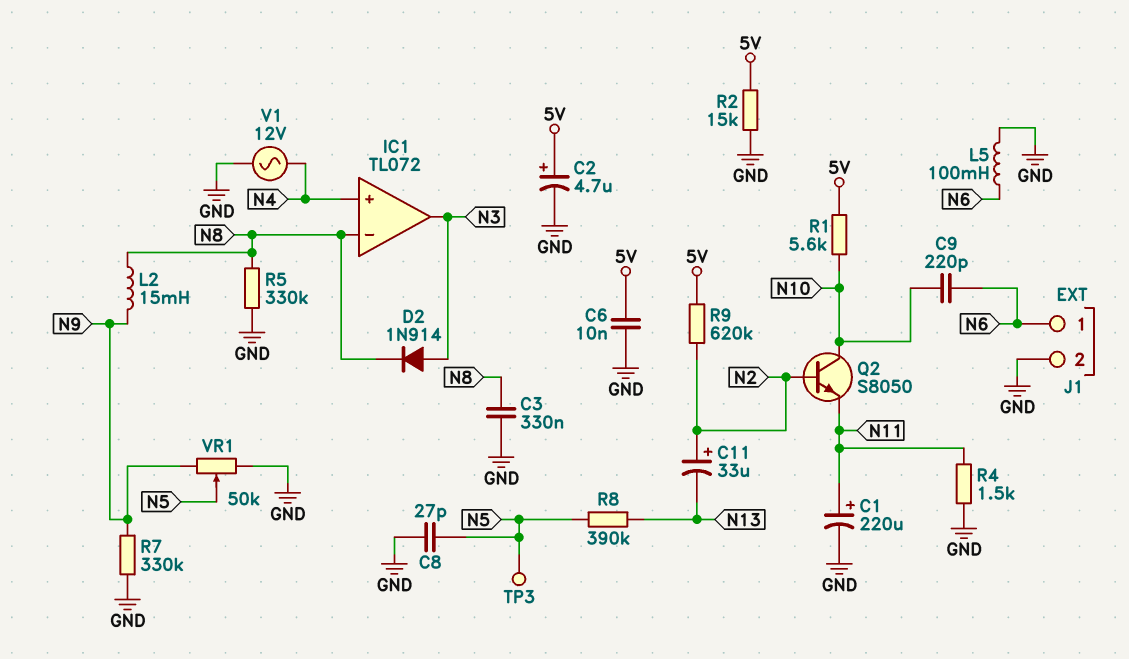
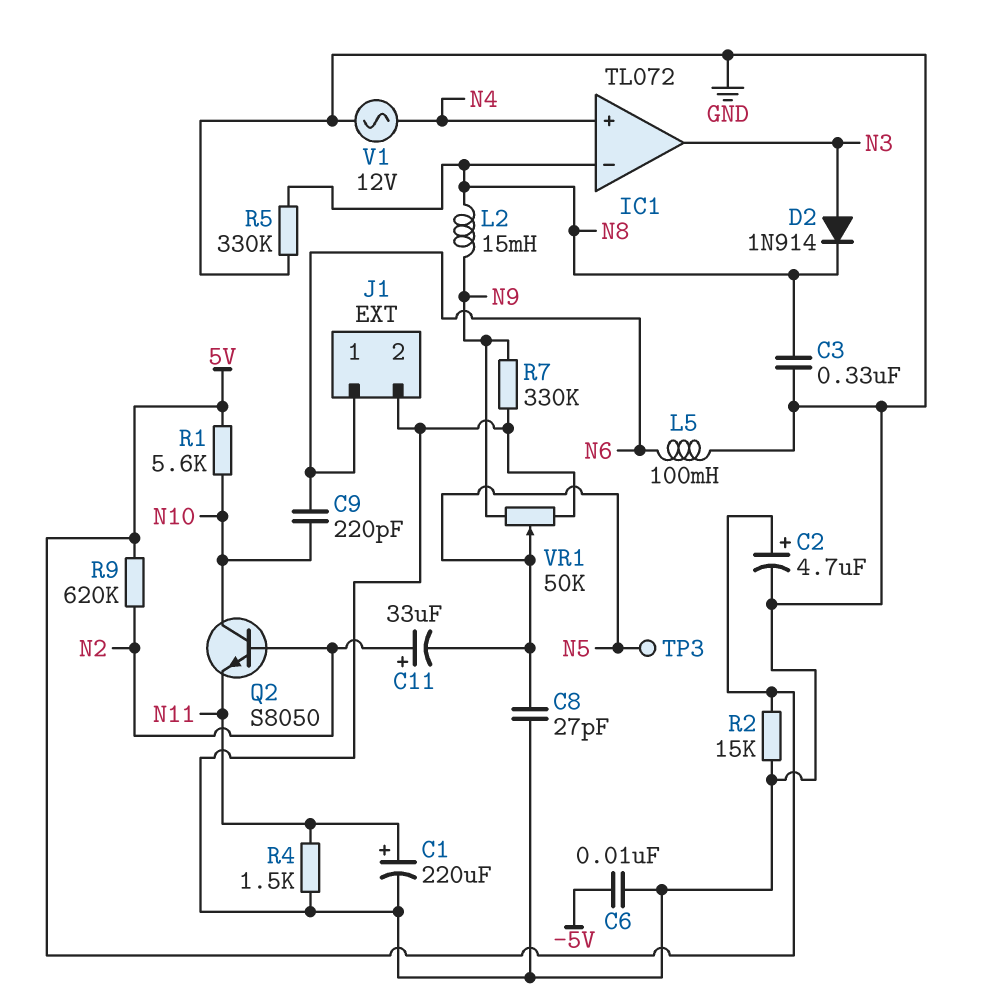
C6: 10nF (5V, GND) -> 10nF (-5V, GND)
C11: 33uF (plus N2, minus N13) -> 33uF (plus N2, minus N5)
R8: 390k (N5, N13) -> none

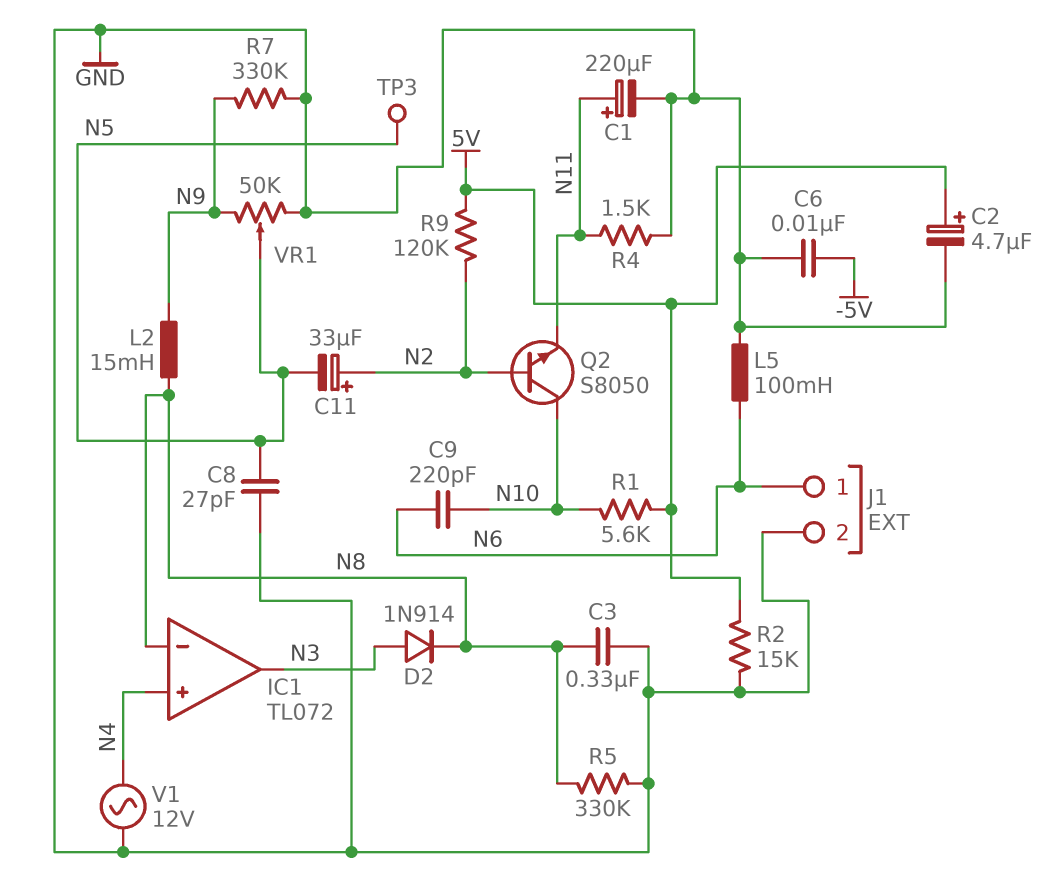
R9: 620k (5V, N2) -> 120k (5V, N2)

